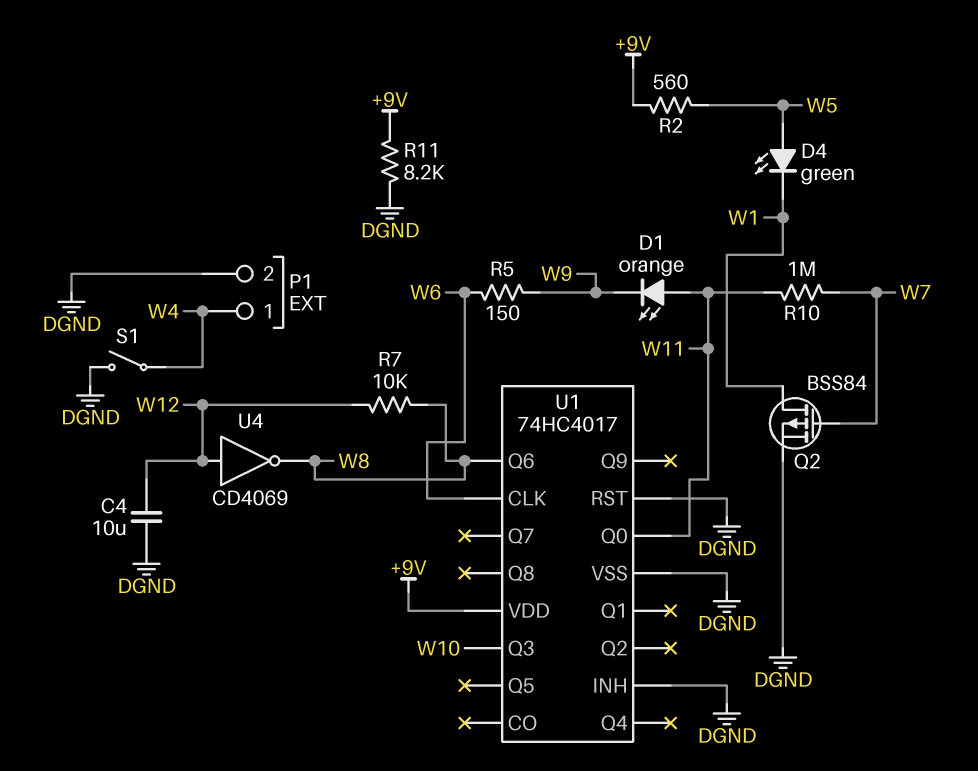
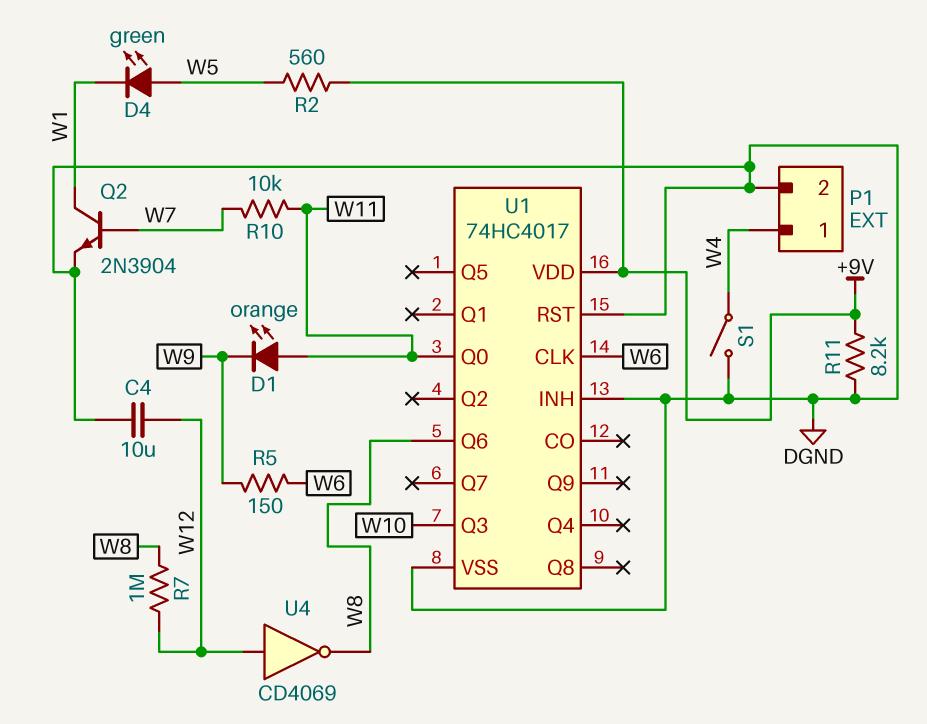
Q2: PMOS BSS84 (G W7, D W1, S DGND) -> NPN 2N3904 (B W7, C W1, E DGND)
R7: 10k (W8, W12) -> 1M (W8, W12)
R10: 1M (W7, W11) -> 10k (W7, W11)

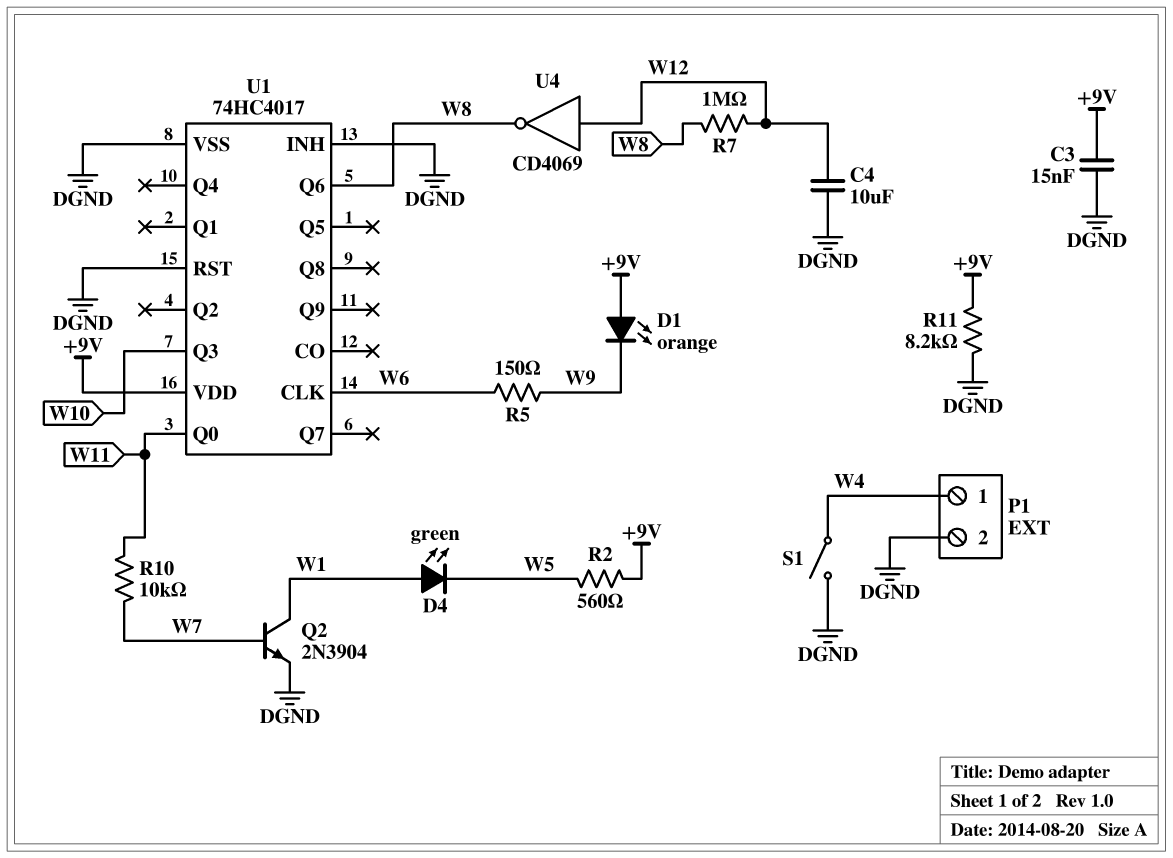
C3: none -> 15nF (+9V, DGND)
D1: LED orange (A W11, K W9) -> LED orange (A +9V, K W9)
D4: LED green (A W5, K W1) -> LED green (A W1, K W5)

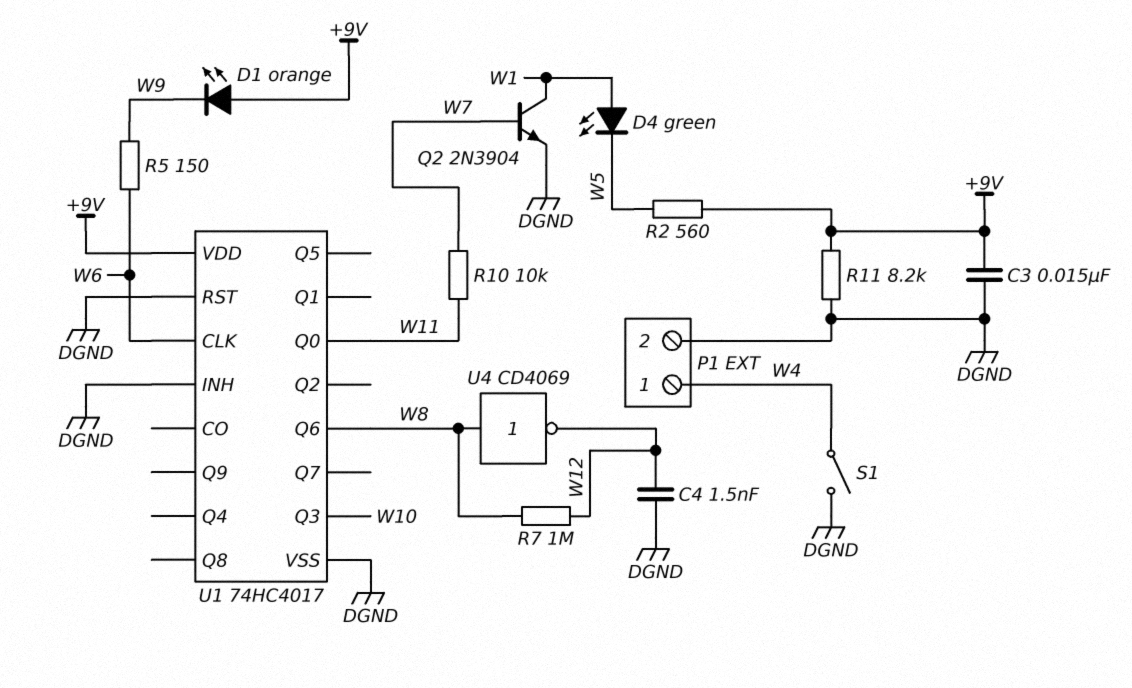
C4: 10uF (DGND, W12) -> 1.5nF (DGND, W12)
U4: NOT CD4069 (in W12, out W8) -> NOT CD4069 (in W8, out W12)

